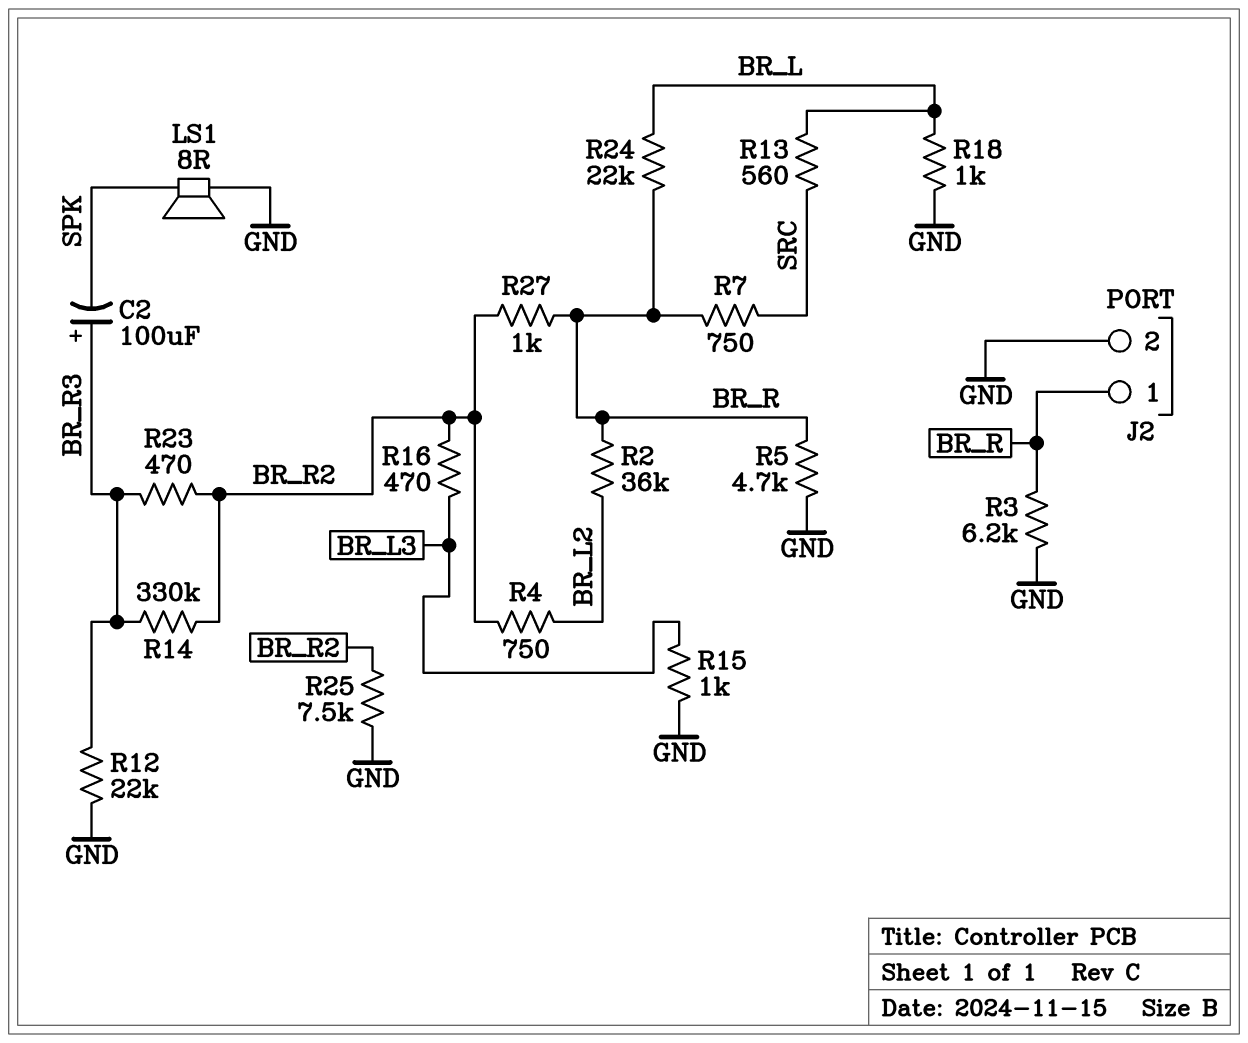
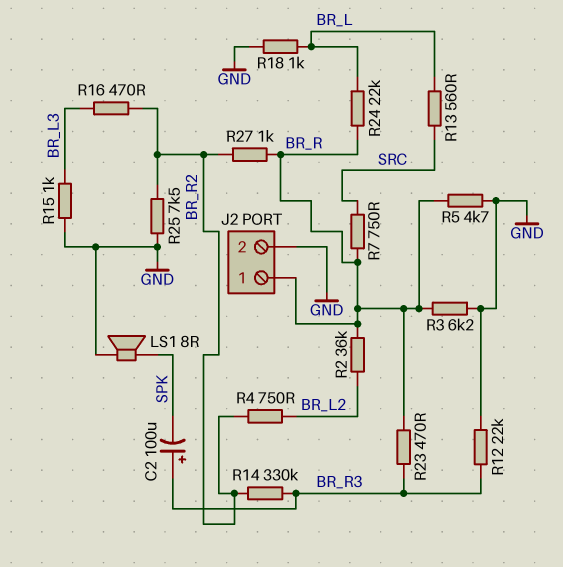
R23: 470 (BR_R2, BR_R3) -> 470 (BR_R, BR_R3)

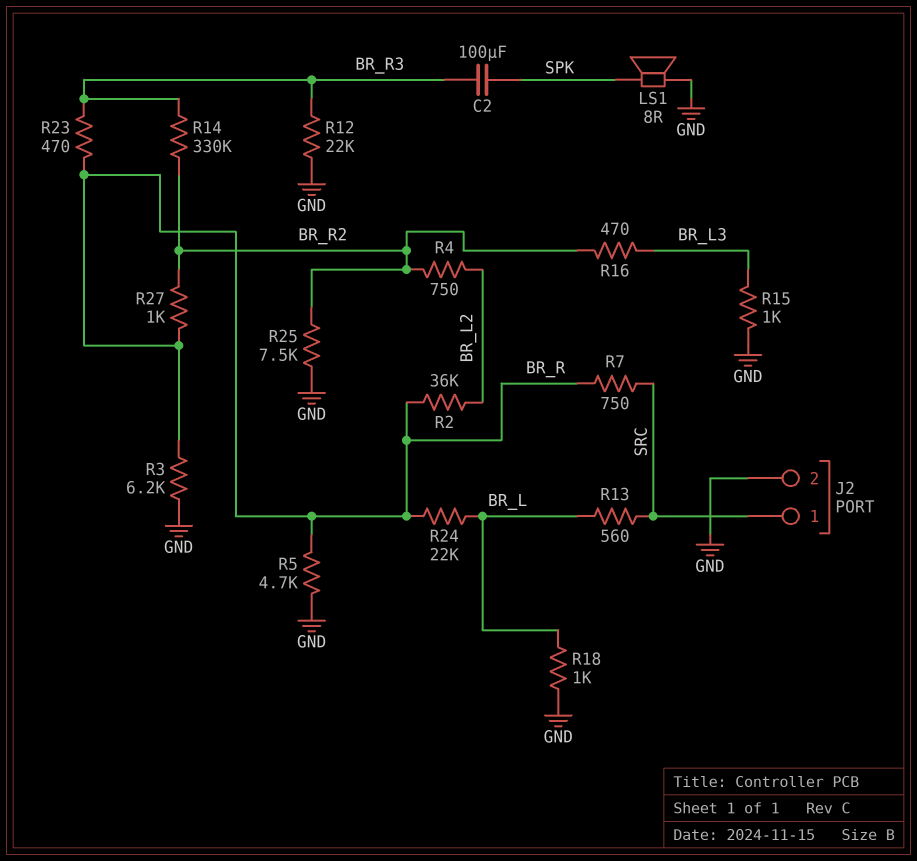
C2: 100uF (plus BR_R3, minus SPK) -> 100uF (BR_R3, SPK)
J2 pin 1: BR_R -> SRC

